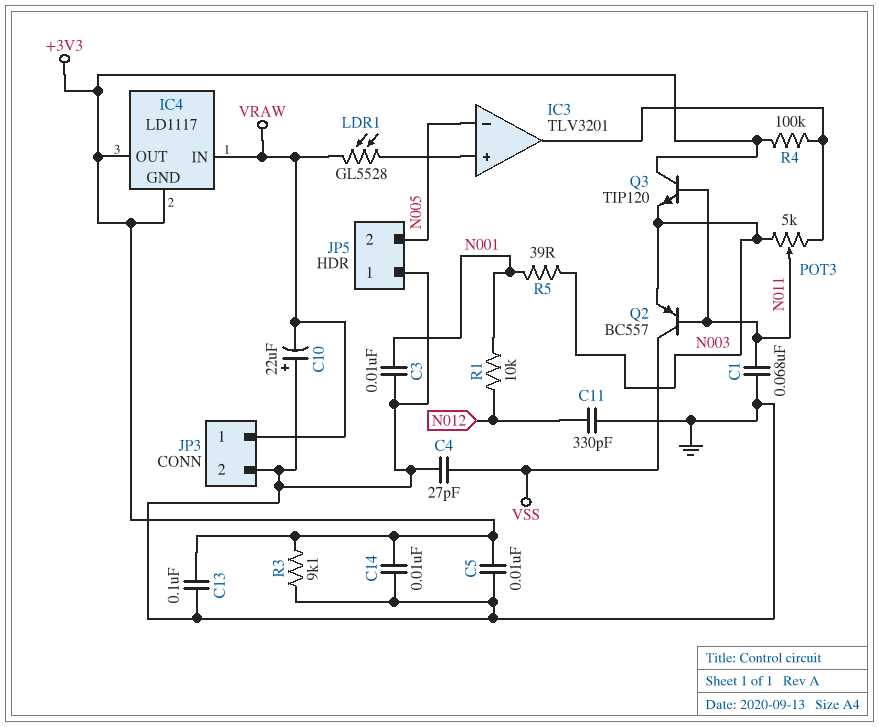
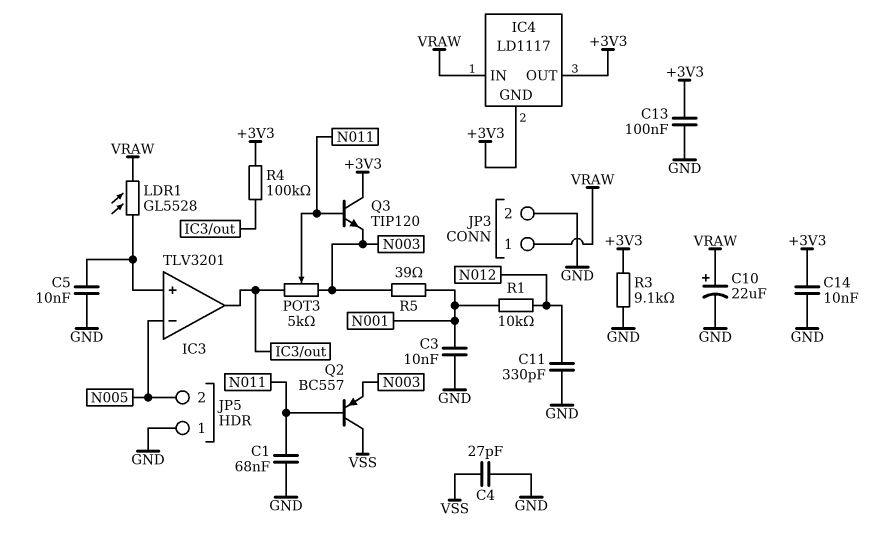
C5: 10nF (+3V3, GND) -> 10nF (GND, IC3/in+)
C10: 22uF (plus GND, minus VRAW) -> 22uF (plus VRAW, minus GND)

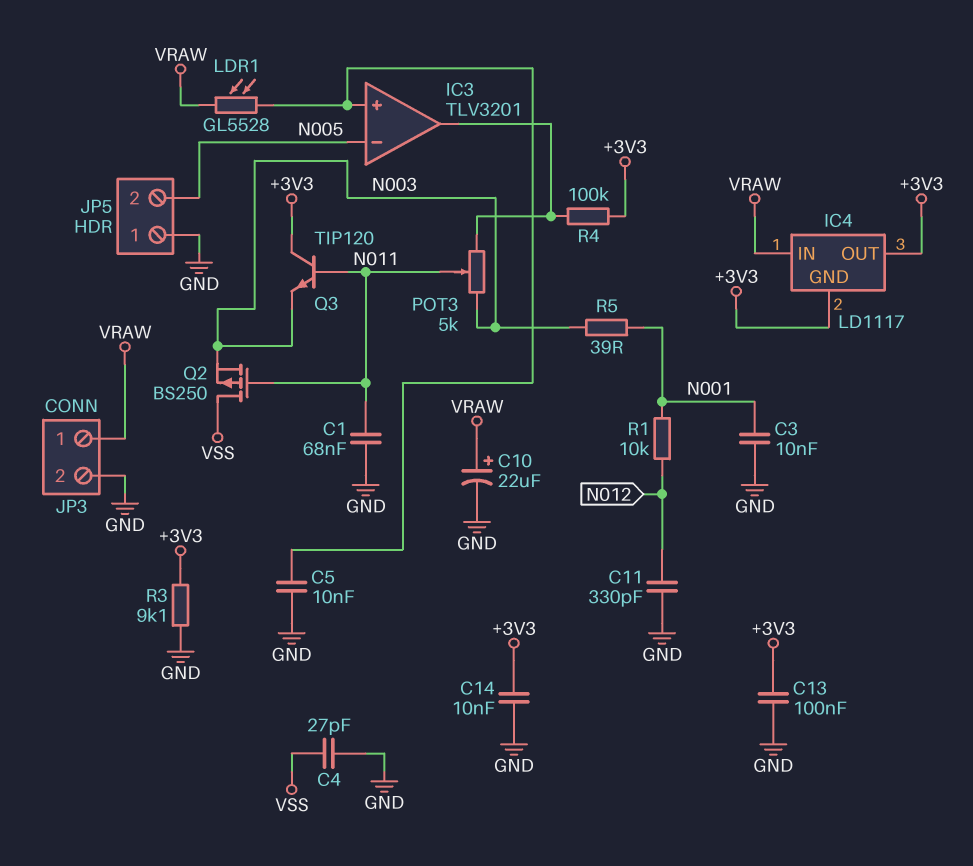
Q2: PNP BC557 (B N011, C VSS, E N003) -> PMOS BS250 (G N011, D VSS, S N003)

